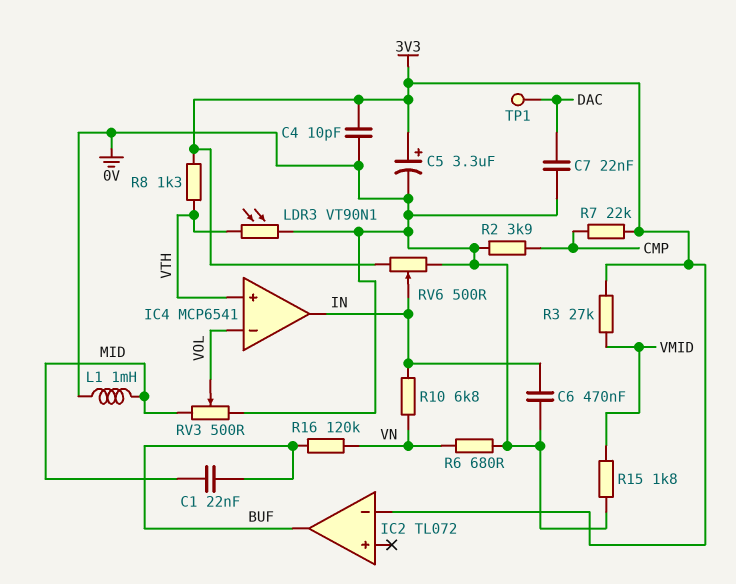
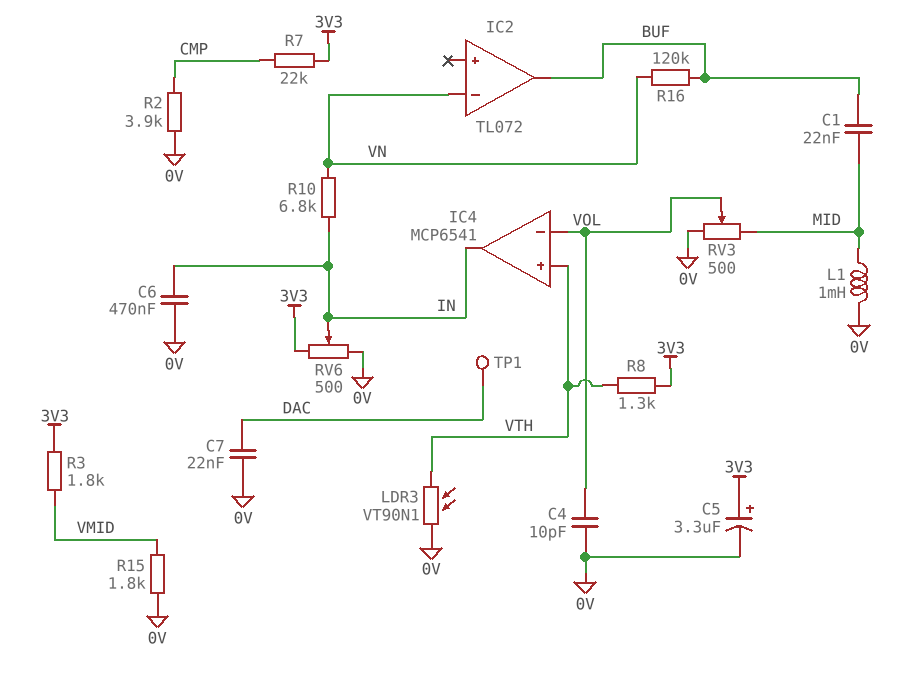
C4: 10pF (0V, 3V3) -> 10pF (0V, VOL)
IC2 pin in-: 3V3 -> VN
R3: 27k (3V3, VMID) -> 1.8k (3V3, VMID)
R6: 680 (0V, VN) -> none

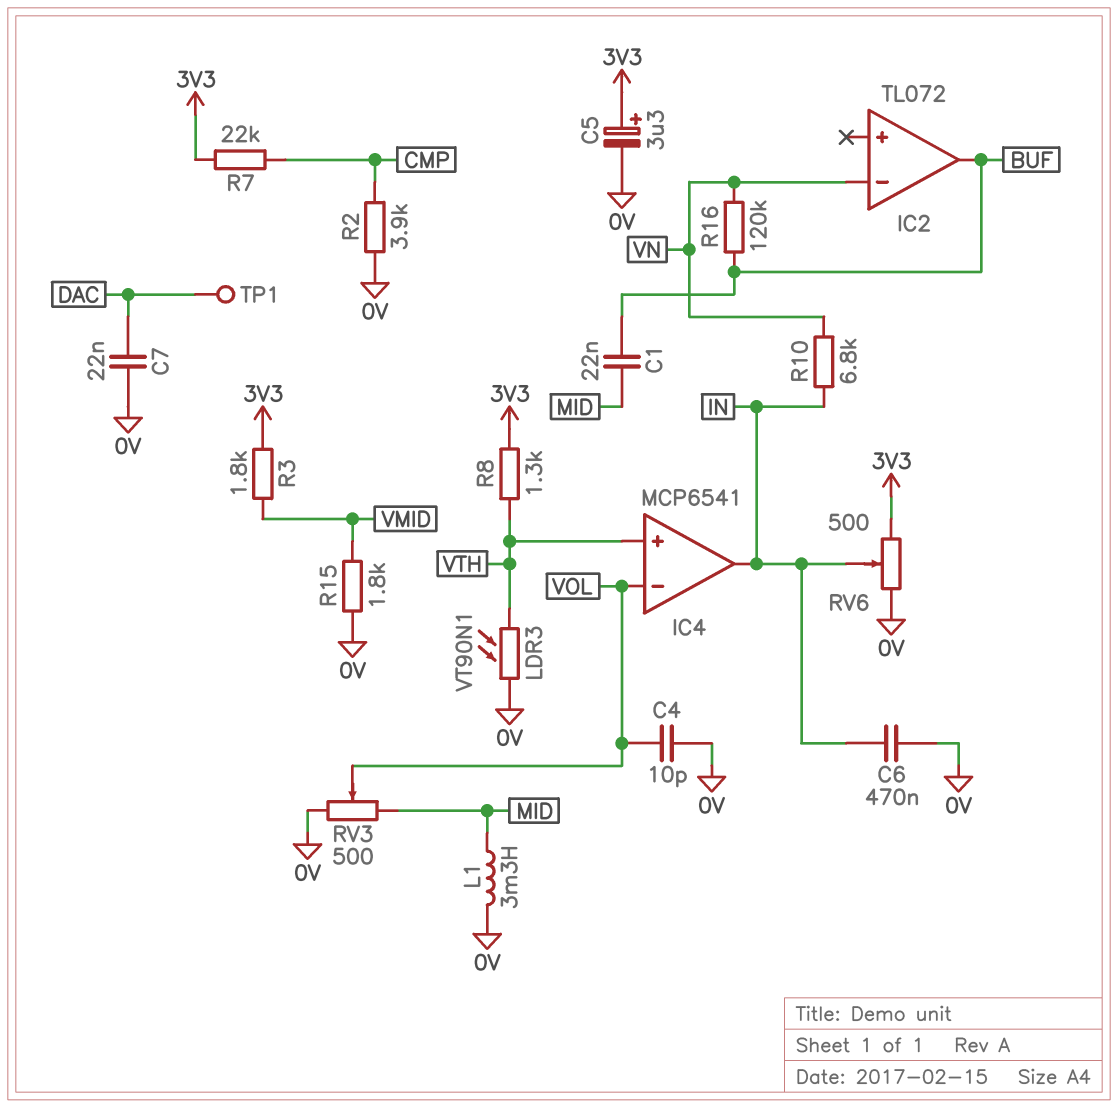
L1: 1mH (0V, MID) -> 3.3mH (0V, MID)

